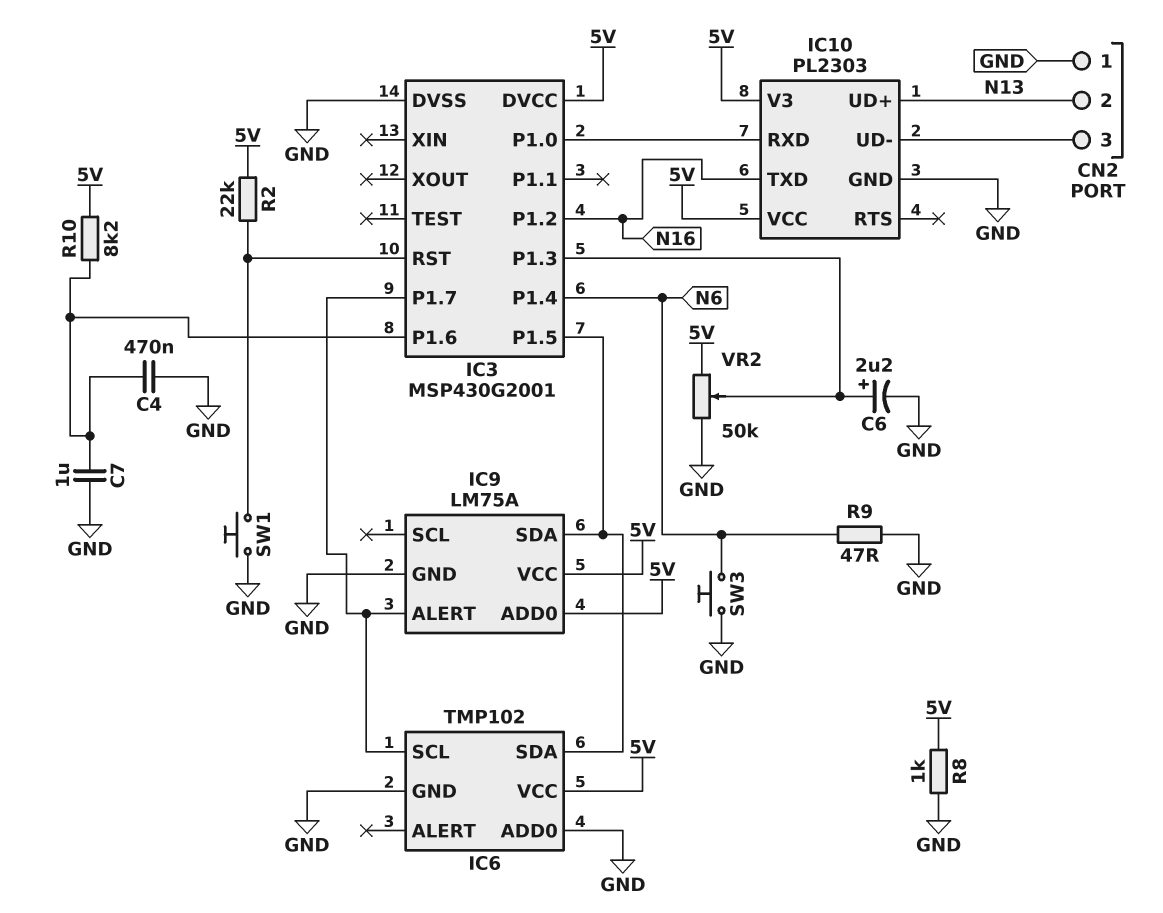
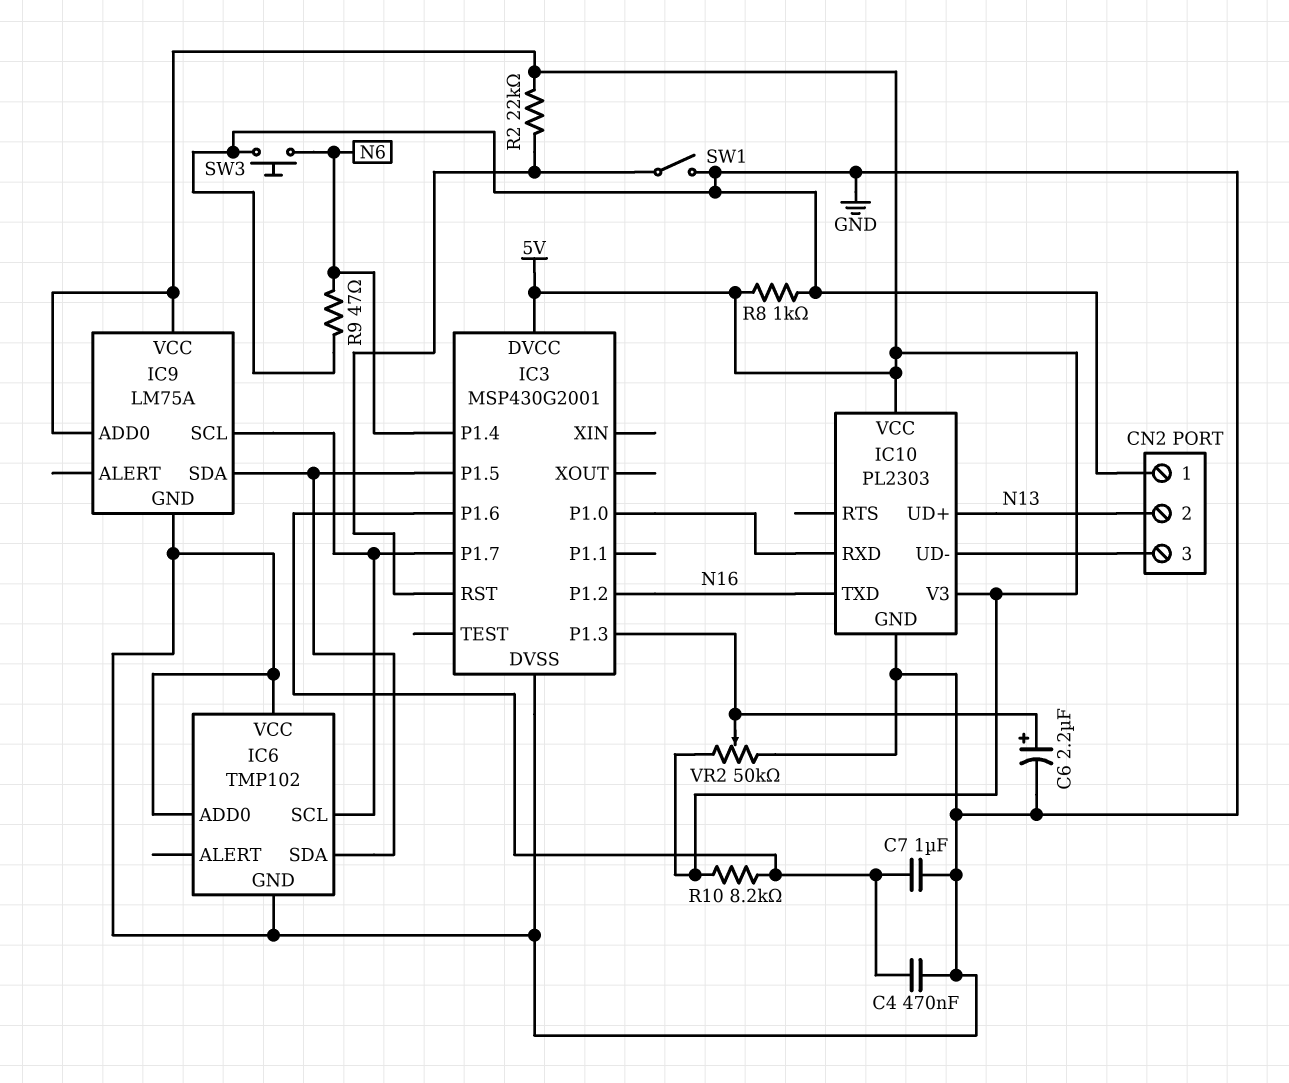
IC6 pin VCC: 5V -> GND
IC9 pin ALERT: IC3/P1.7 -> none
IC9 pin SCL: none -> IC3/P1.7
SW1: button (GND, IC3/RST) -> switch (GND, IC3/RST)

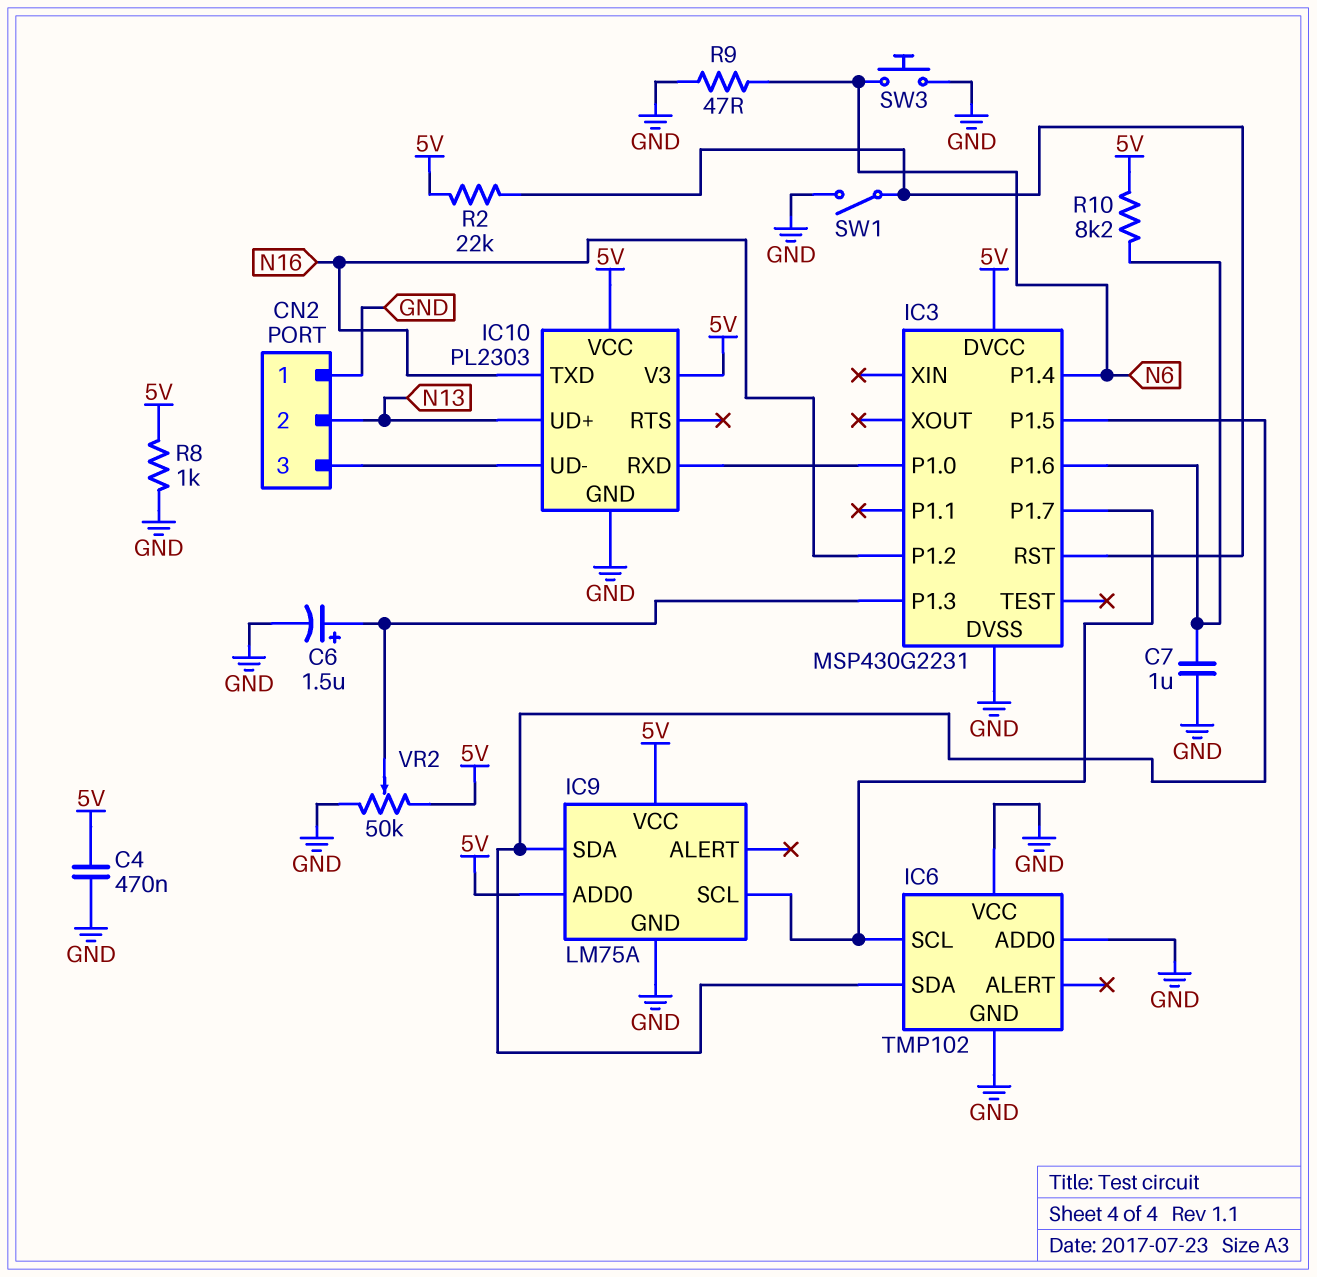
C4: 470nF (GND, IC3/P1.6) -> 470nF (5V, GND)
C6: 2.2uF (plus IC3/P1.3, minus GND) -> 1.5uF (plus IC3/P1.3, minus GND)
IC3: MSP430G2001 -> MSP430G2231

